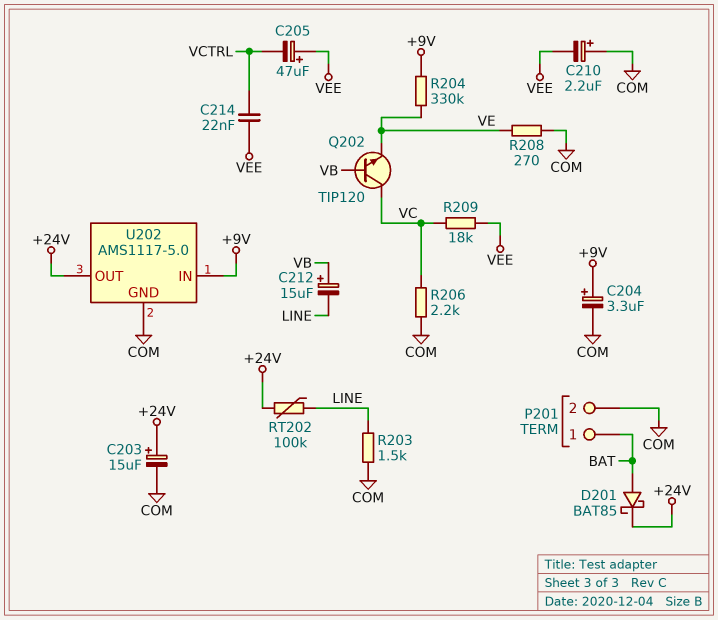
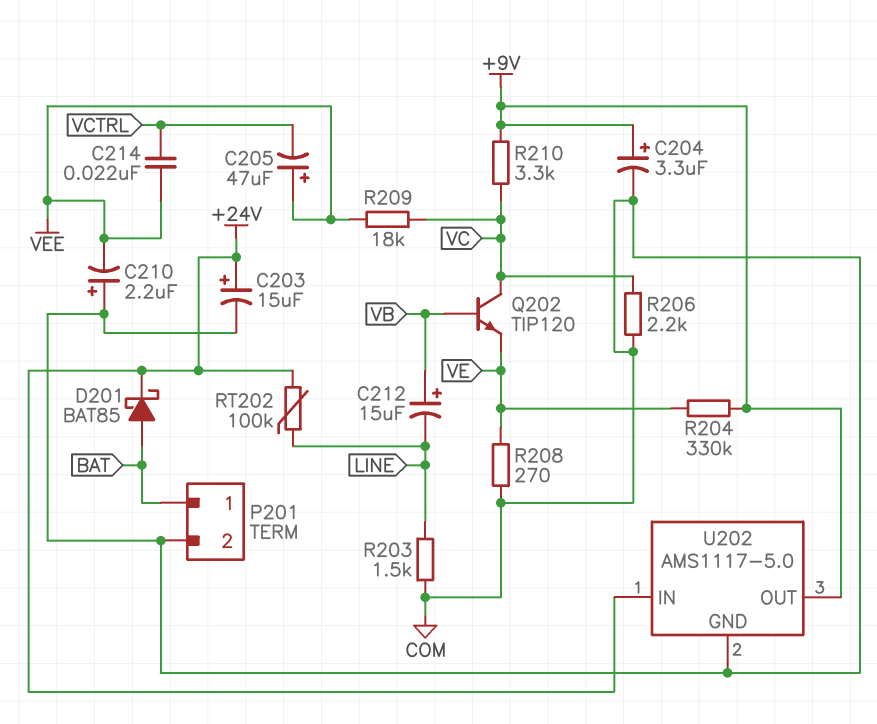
R210: none -> 3.3k (+9V, VC)
U202 pin IN: +9V -> +24V
U202 pin OUT: +24V -> +9V

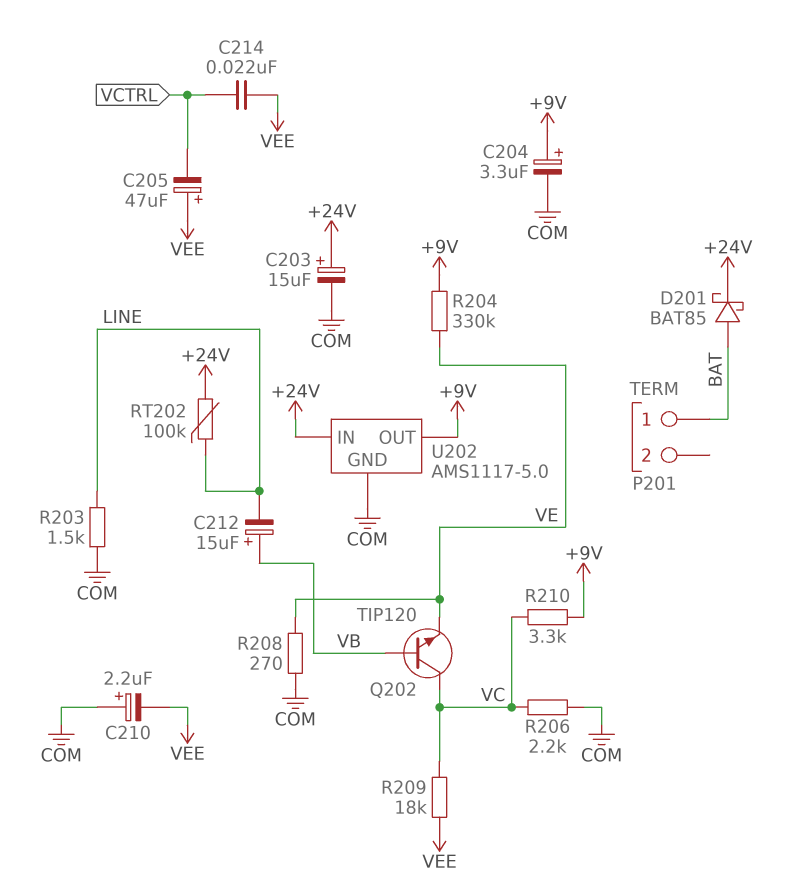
P201 pin 2: COM -> none

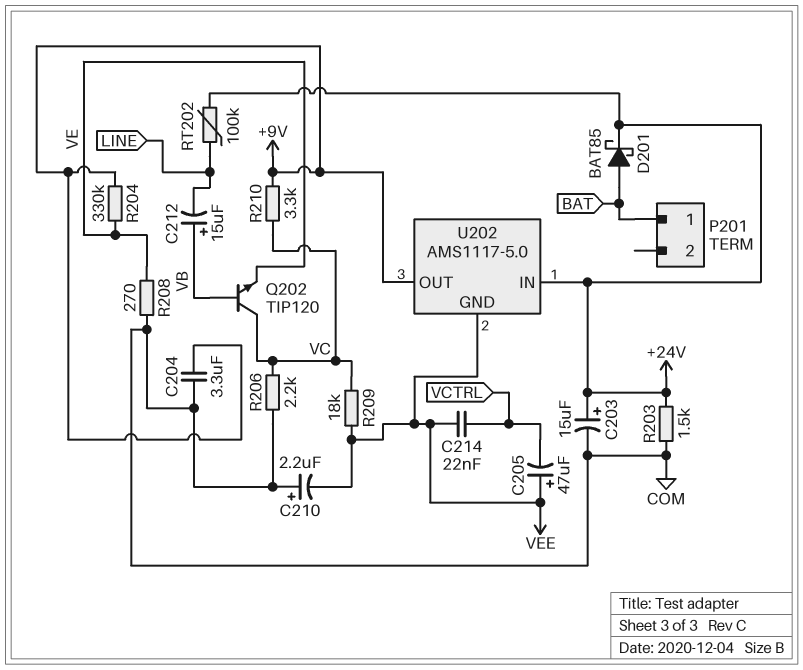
C204: 3.3uF (plus +9V, minus COM) -> 3.3uF (+9V, COM)
R203: 1.5k (COM, LINE) -> 1.5k (+24V, COM)
U202 pin GND: COM -> VEE

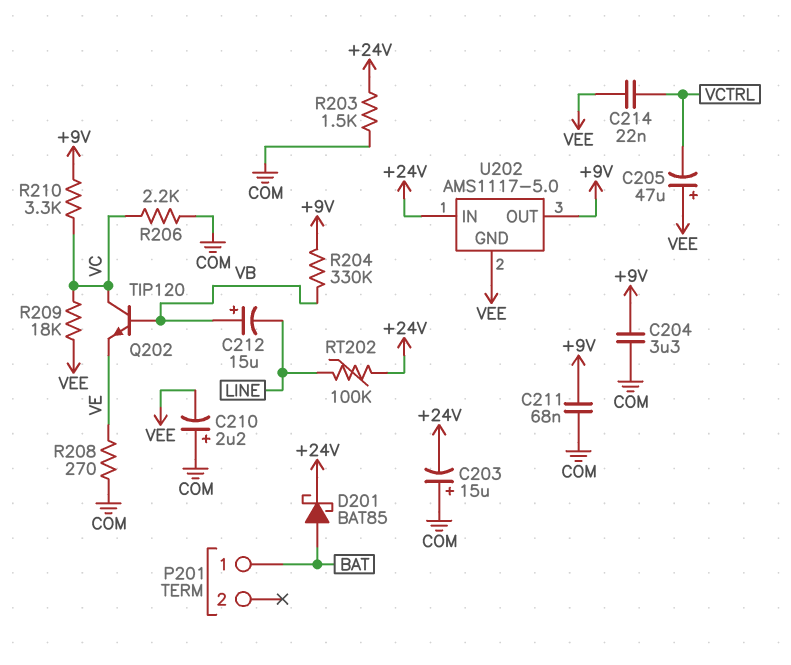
C203: 15uF (plus +24V, minus COM) -> 15uF (plus COM, minus +24V)
C211: none -> 68nF (+9V, COM)
R204: 330k (+9V, VE) -> 330k (+9V, VB)

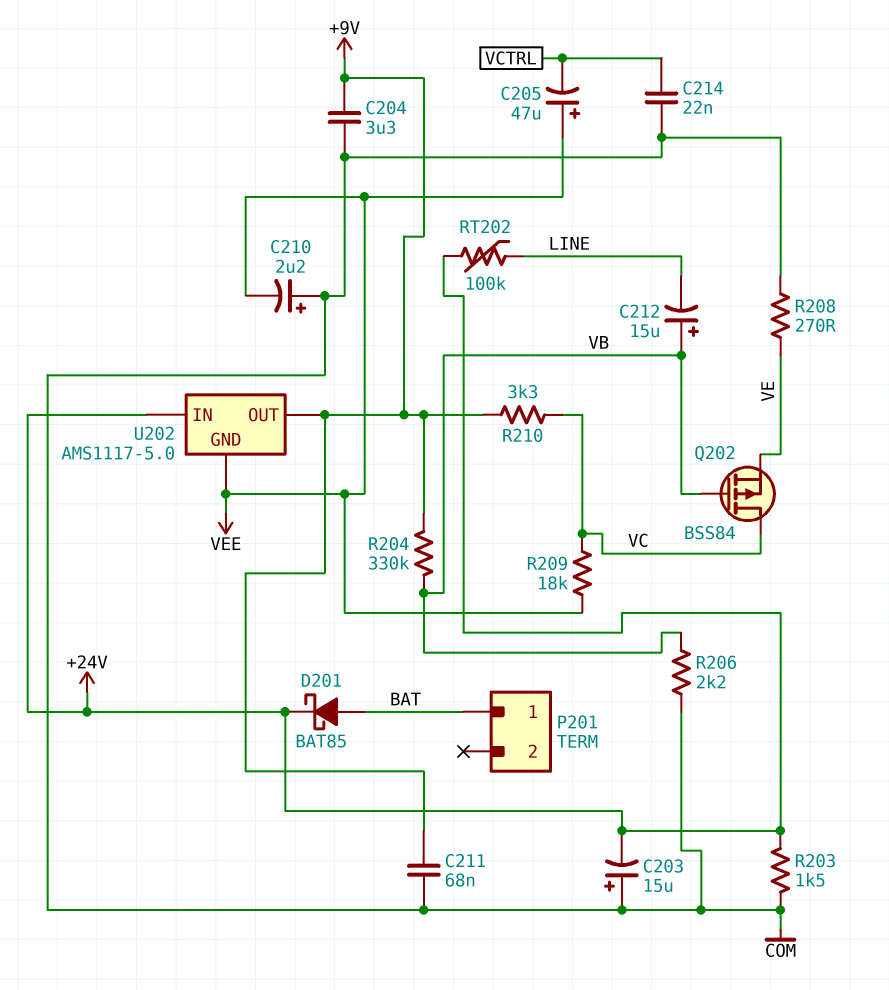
C214: 22nF (VCTRL, VEE) -> 22nF (COM, VCTRL)
Q202: NPN TIP120 (B VB, C VC, E VE) -> PMOS BSS84 (G VB, D VC, S VE)
R206: 2.2k (COM, VC) -> 2.2k (COM, VB)

